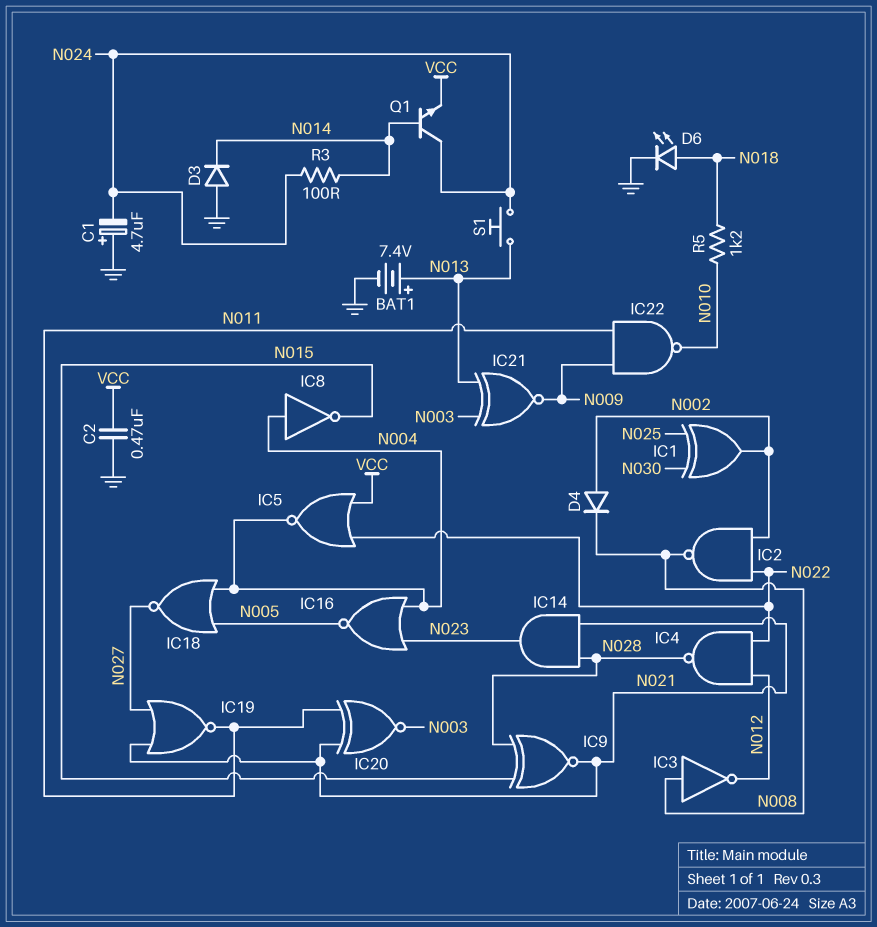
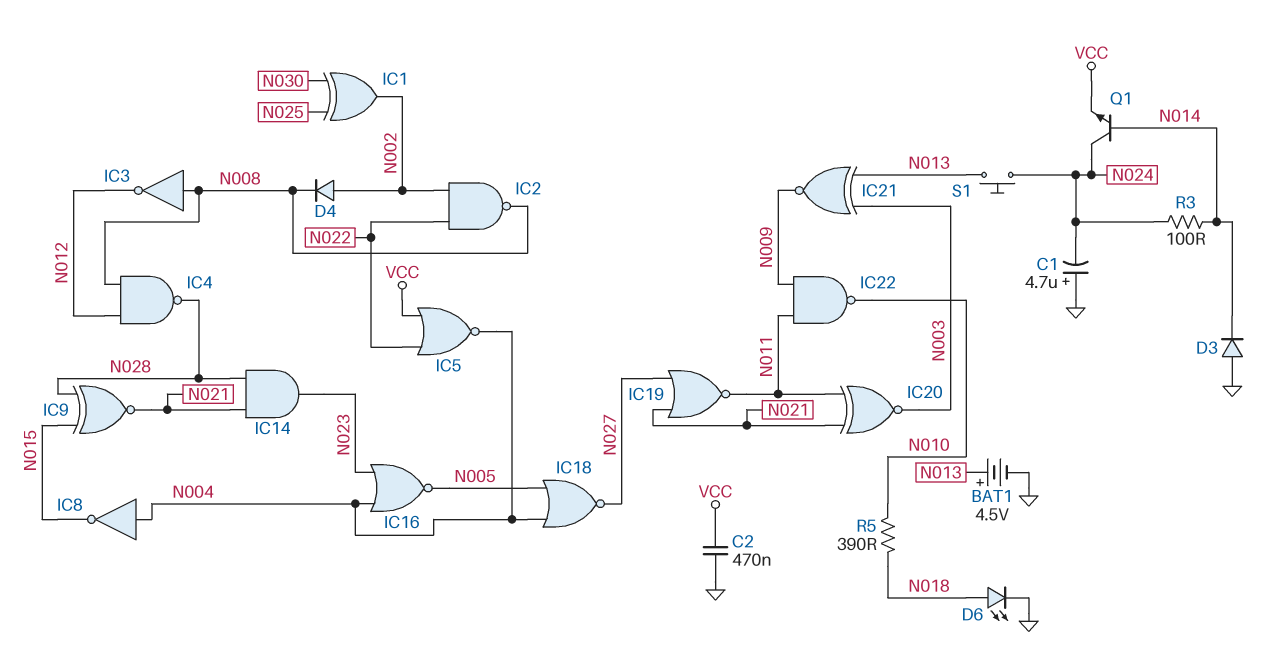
BAT1: 7.4V (plus N013, minus GND) -> 4.5V (plus N013, minus GND)
IC4: NAND (in N012, in N022, out N028) -> NAND (in N008, in N012, out N028)
R5: 1.2k (N010, N018) -> 390 (N010, N018)

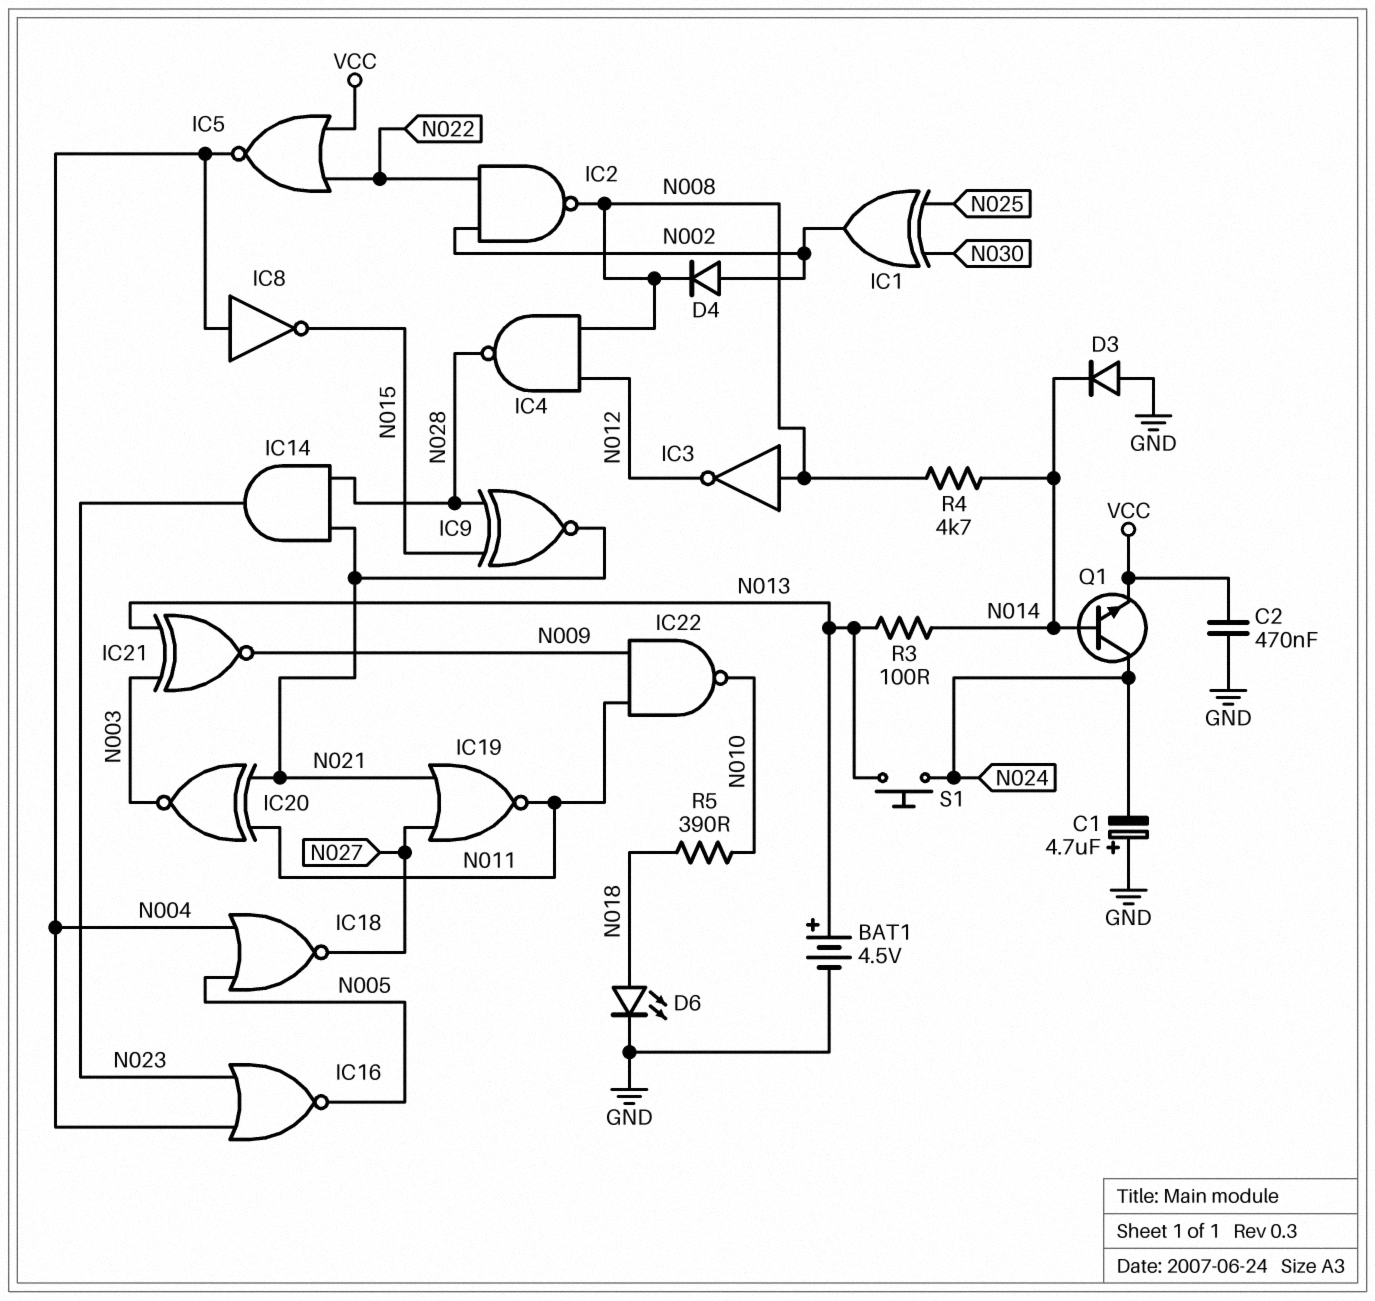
R3: 100 (N014, N024) -> 100 (N013, N014)
R4: none -> 4.7k (N008, N014)

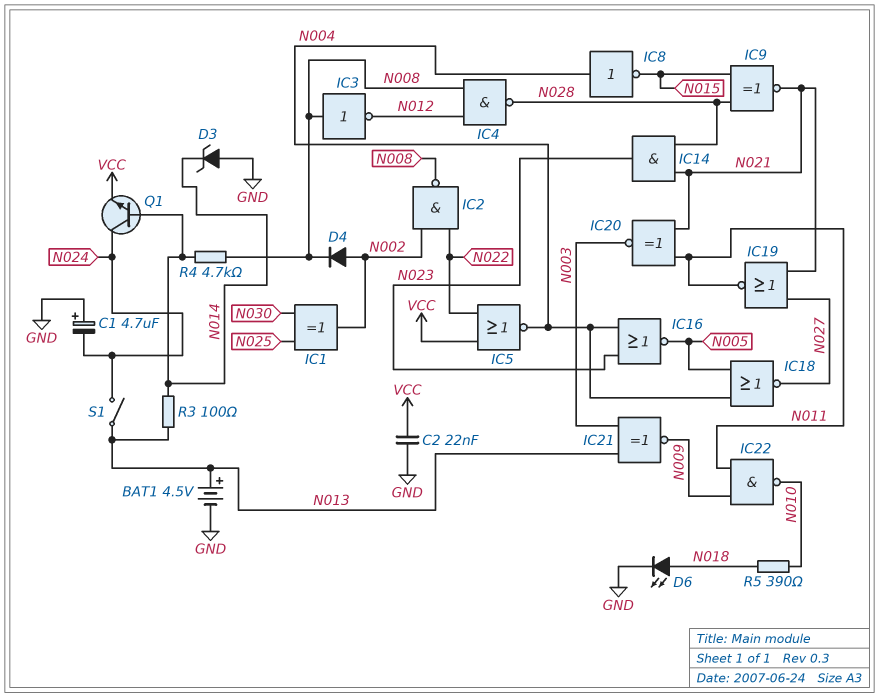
C2: 470nF (GND, VCC) -> 22nF (GND, VCC)
D3: diode (A GND, K N014) -> zener (A GND, K N014)
S1: button (N013, N024) -> switch (N013, N024)

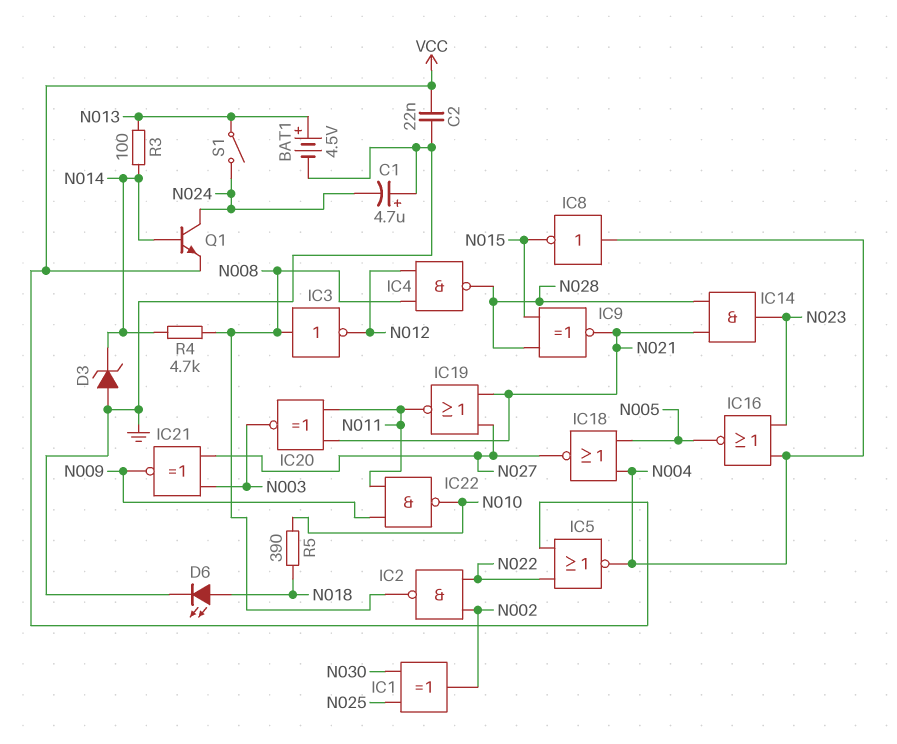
D4: diode (A N002, K N008) -> none
IC21: XNOR (in N003, in N013, out N009) -> XNOR (in N003, in N027, out N009)

